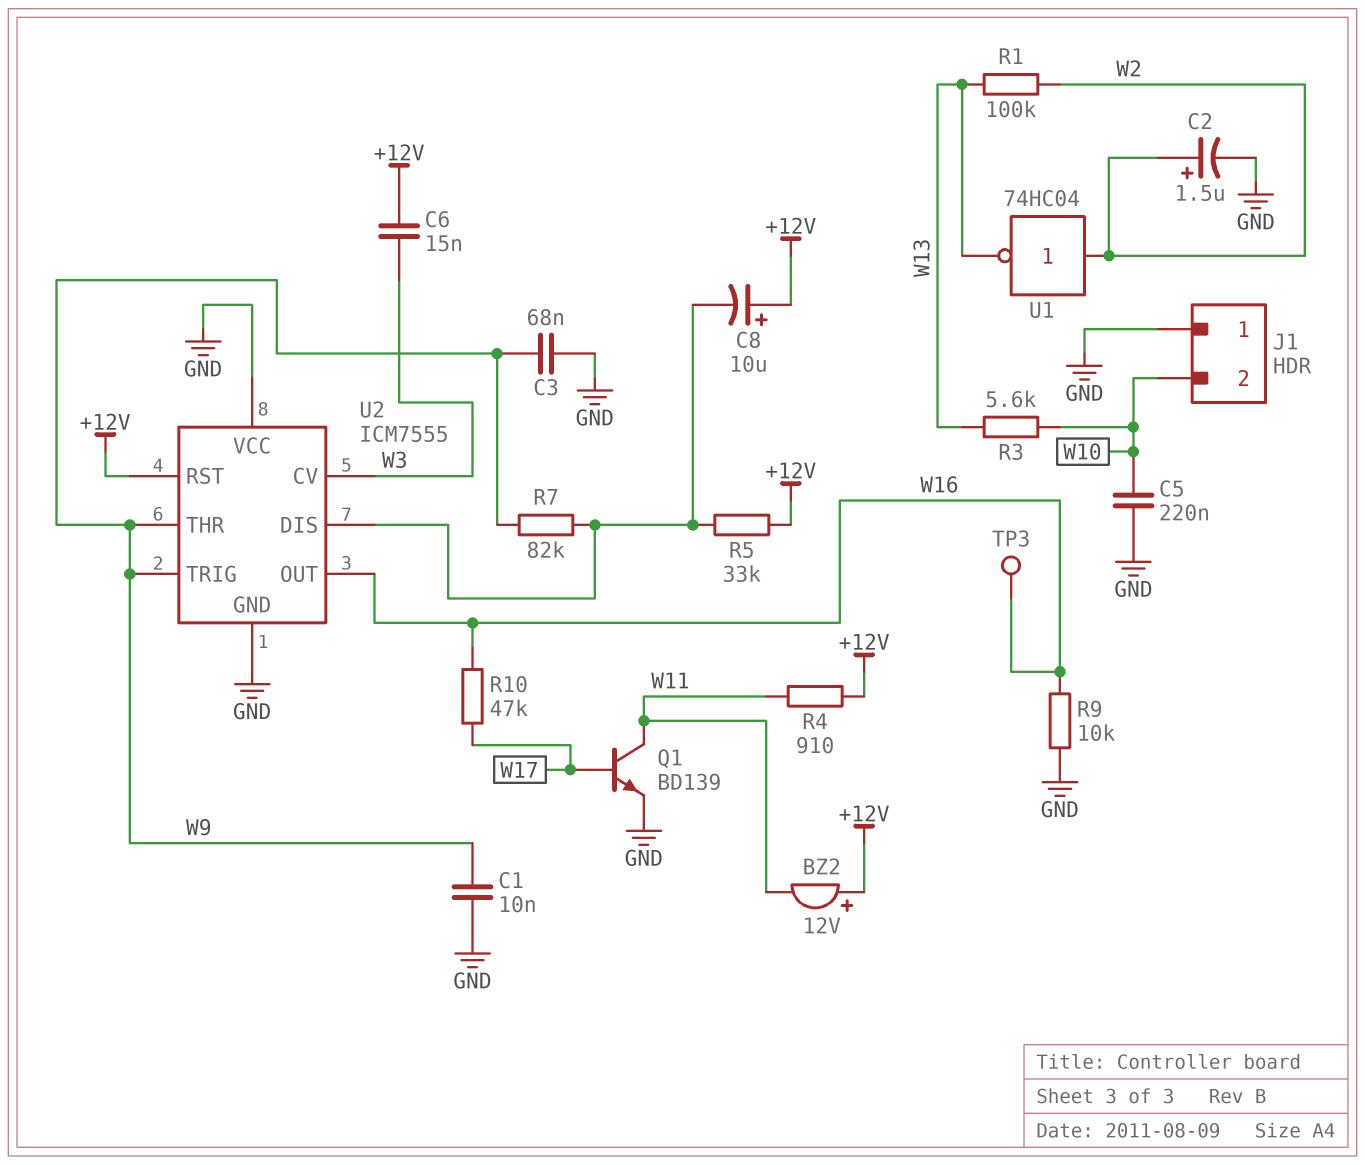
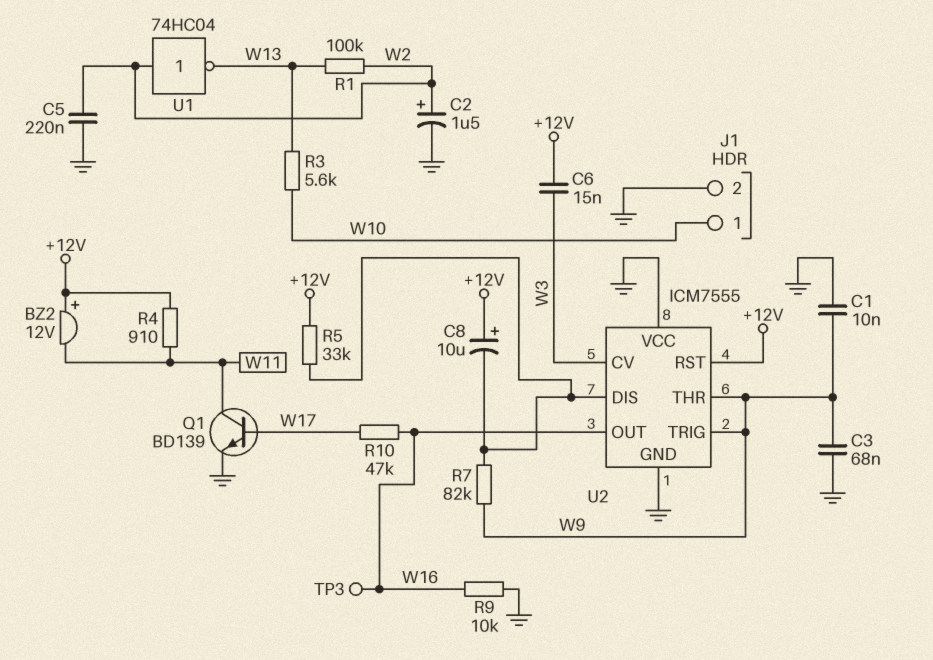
C5: 220nF (GND, W10) -> 220nF (GND, W2)
J1 pin 1: GND -> W10
J1 pin 2: W10 -> GND

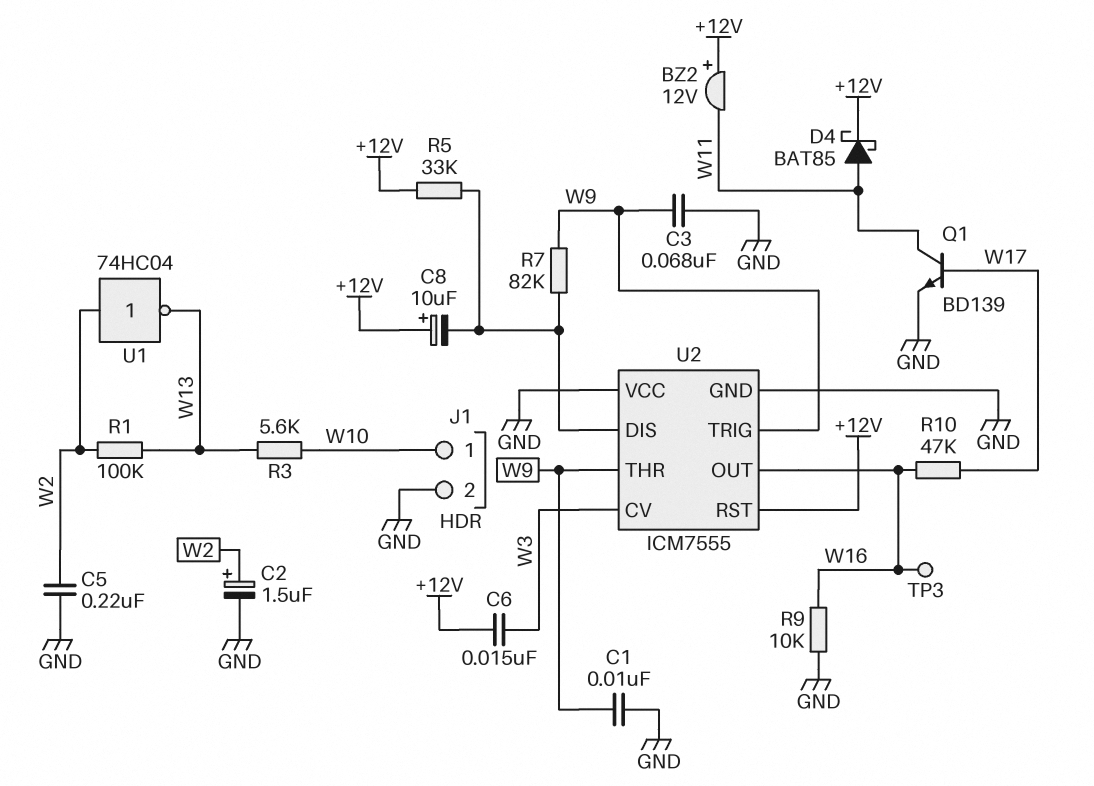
D4: none -> schottky BAT85 (A W11, K +12V)
R4: 910 (+12V, W11) -> none

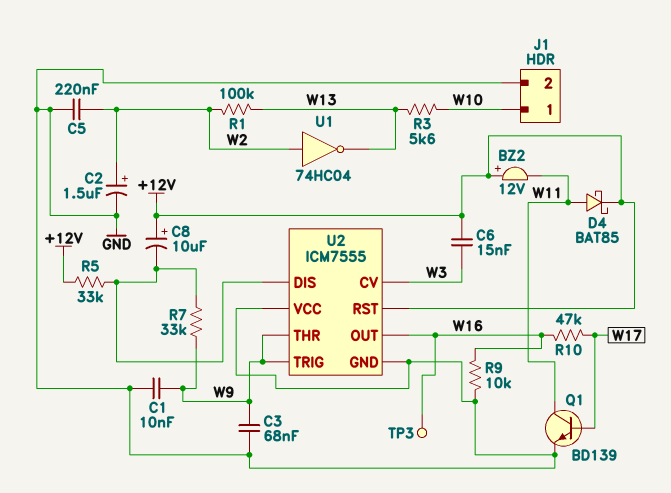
R7: 82k (U2/DIS, W9) -> 33k (U2/DIS, W9)

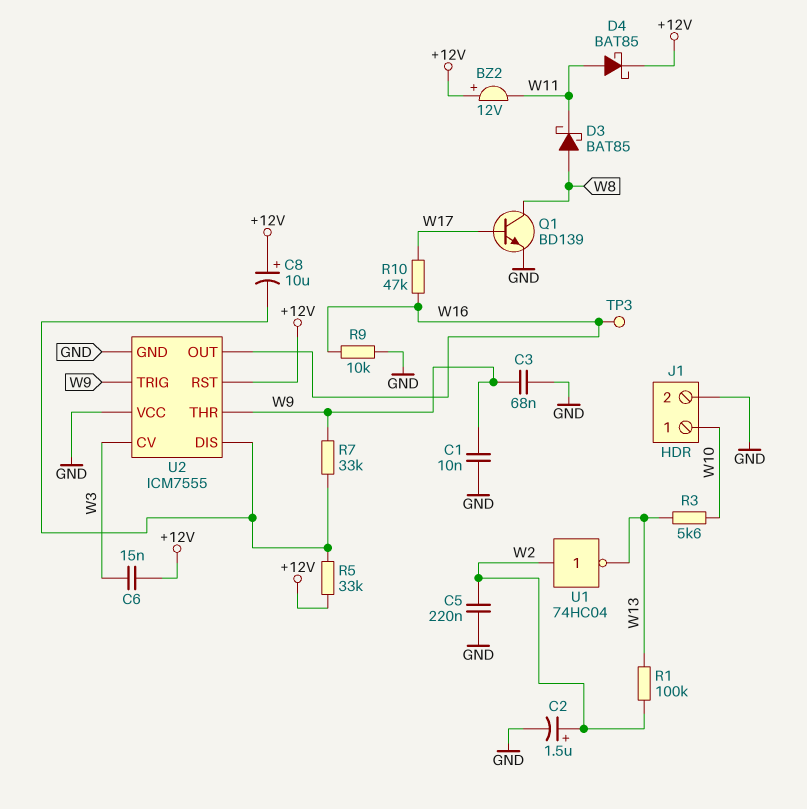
D3: none -> schottky BAT85 (A W8, K W11)
Q1: NPN BD139 (B W17, C W11, E GND) -> NPN BD139 (B W17, C W8, E GND)

